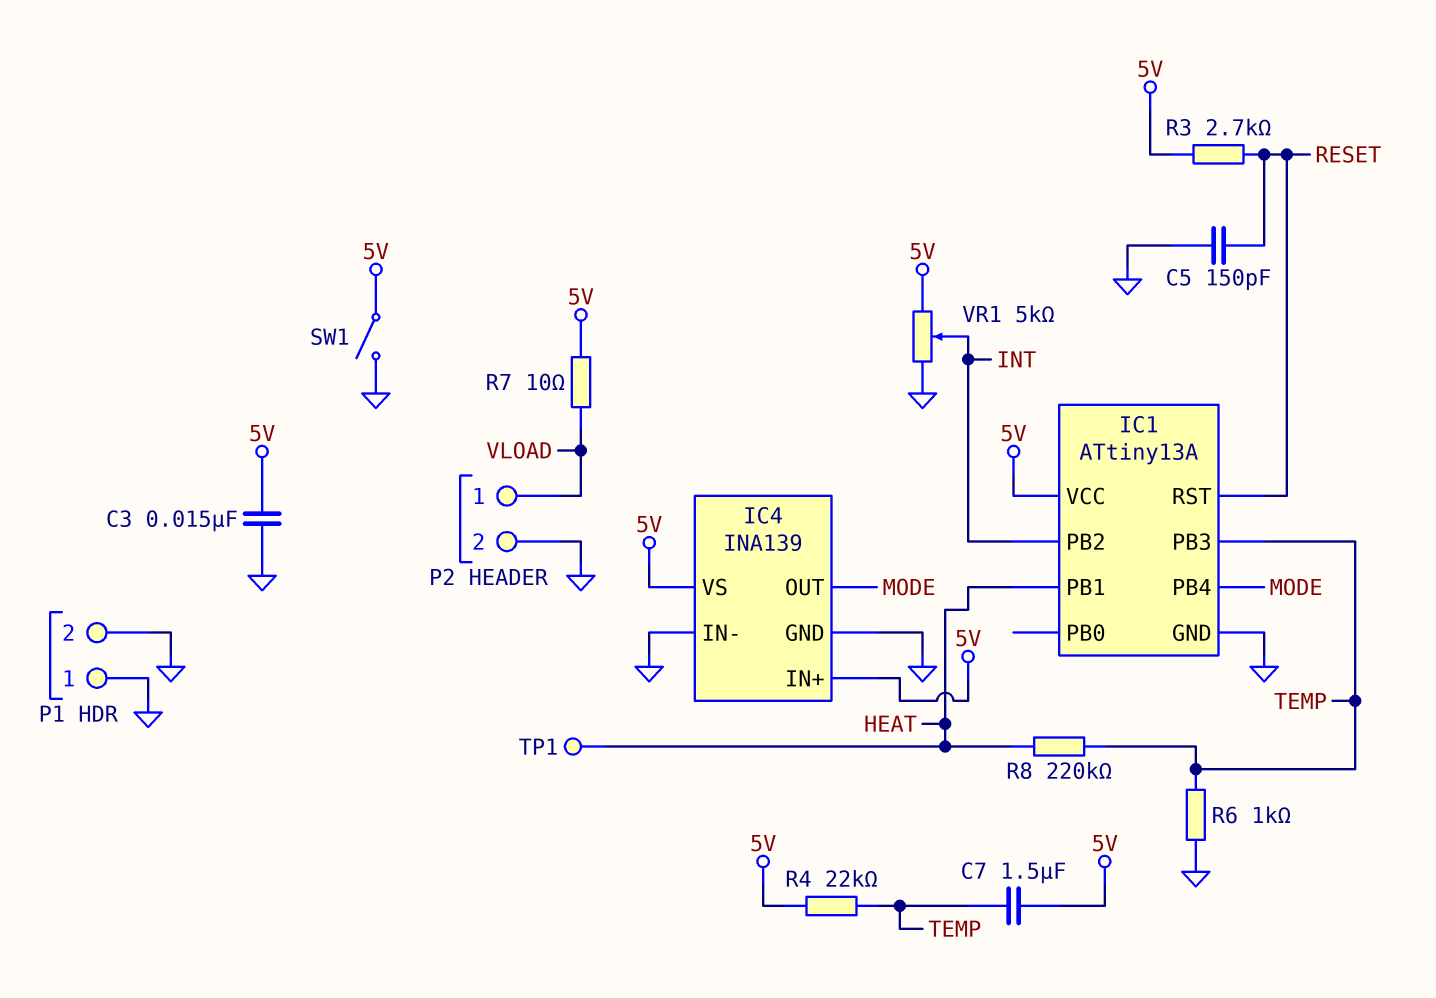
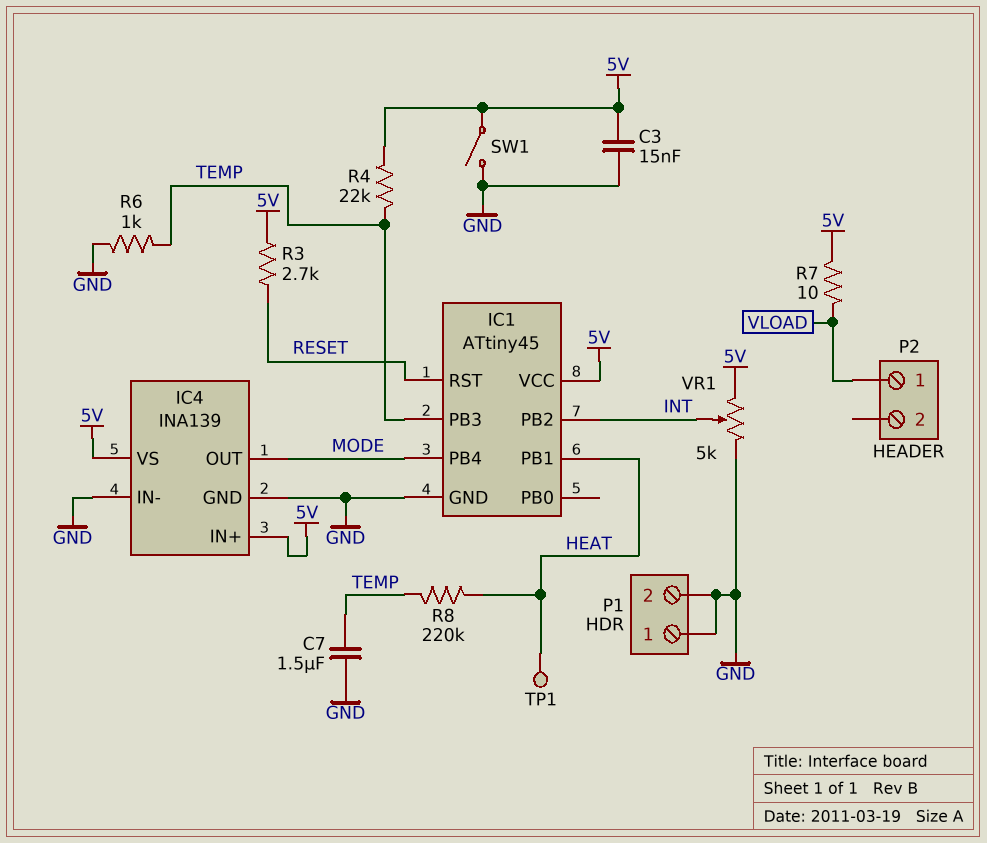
C5: 150pF (GND, RESET) -> none
C7: 1.5uF (5V, TEMP) -> 1.5uF (GND, TEMP)
IC1: ATtiny13A -> ATtiny45
P2 pin 2: GND -> none

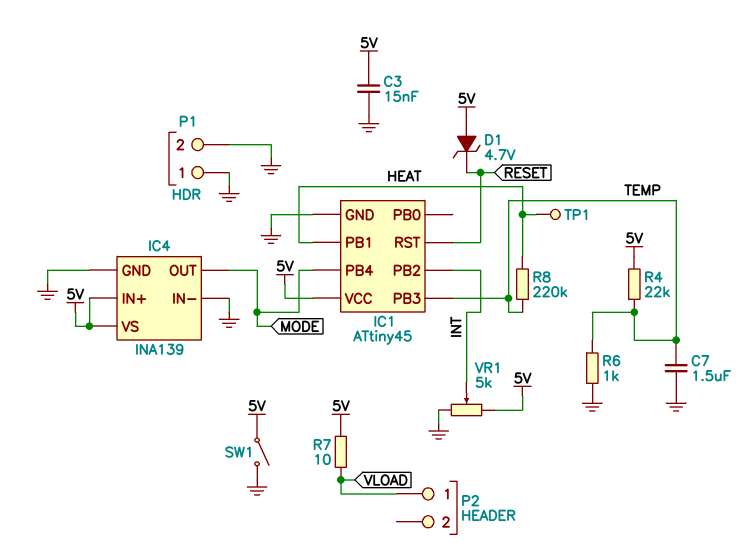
D1: none -> zener 4.7V (A 5V, K RESET)
R3: 2.7k (5V, RESET) -> none

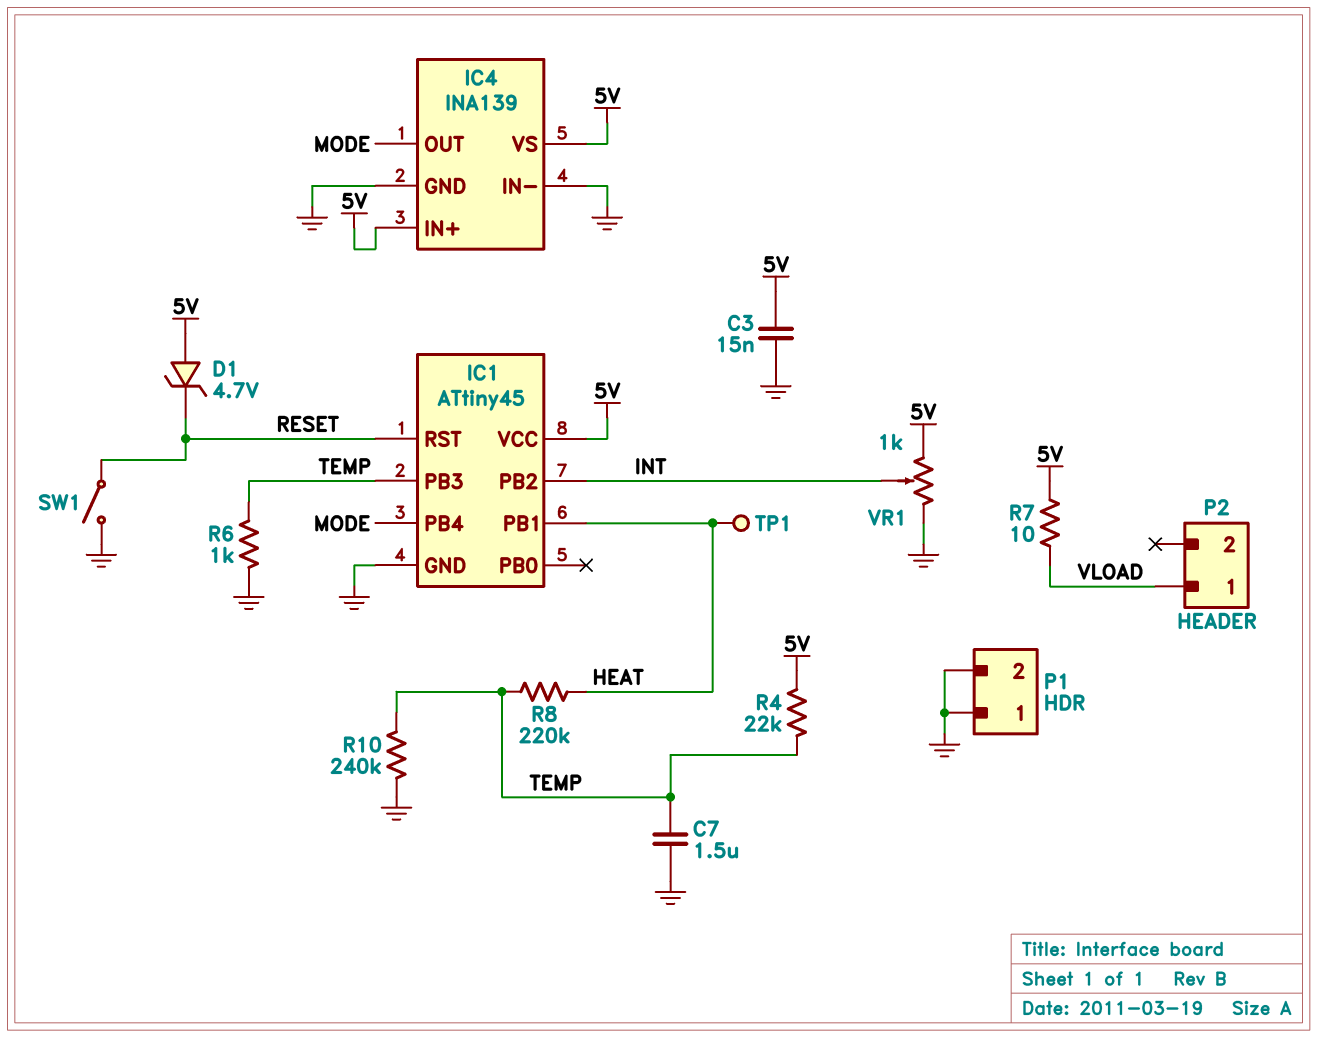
R10: none -> 240k (GND, TEMP)
SW1: switch (5V, GND) -> switch (GND, RESET)
VR1: 5k (5V, GND, wiper INT) -> 1k (5V, GND, wiper INT)

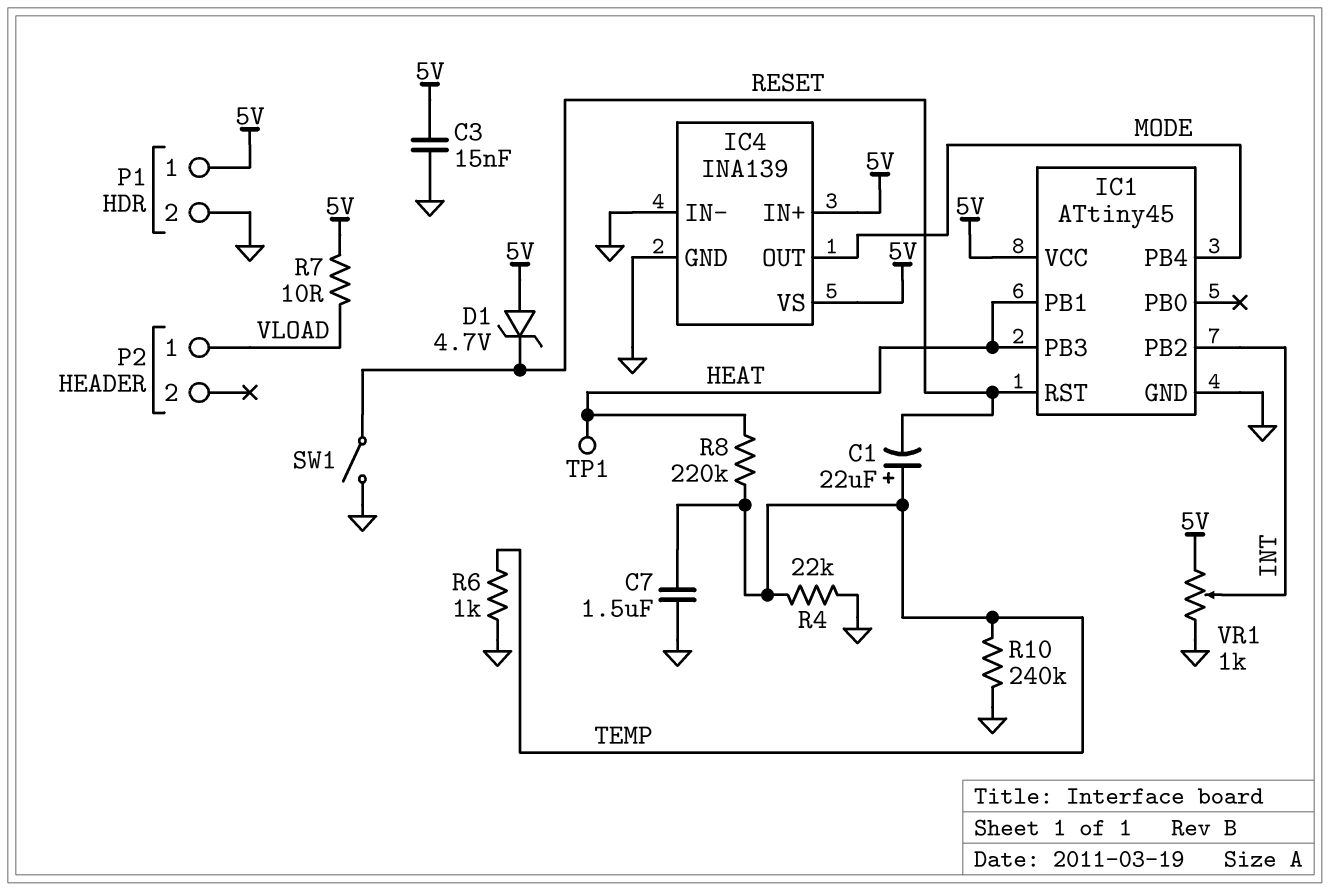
C1: none -> 22uF (plus TEMP, minus RESET)
IC1 pin PB3: TEMP -> HEAT
P1 pin 1: GND -> 5V
R4: 22k (5V, TEMP) -> 22k (GND, TEMP)

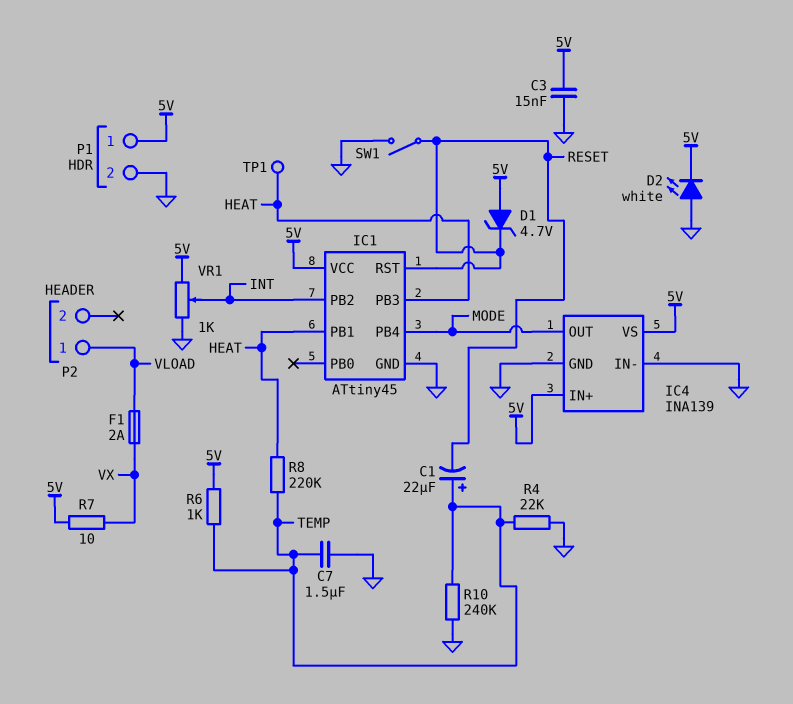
D2: none -> LED white (A GND, K 5V)
F1: none -> 2A (VLOAD, VX)
R6: 1k (GND, TEMP) -> 1k (5V, TEMP)
R7: 10 (5V, VLOAD) -> 10 (5V, VX)

